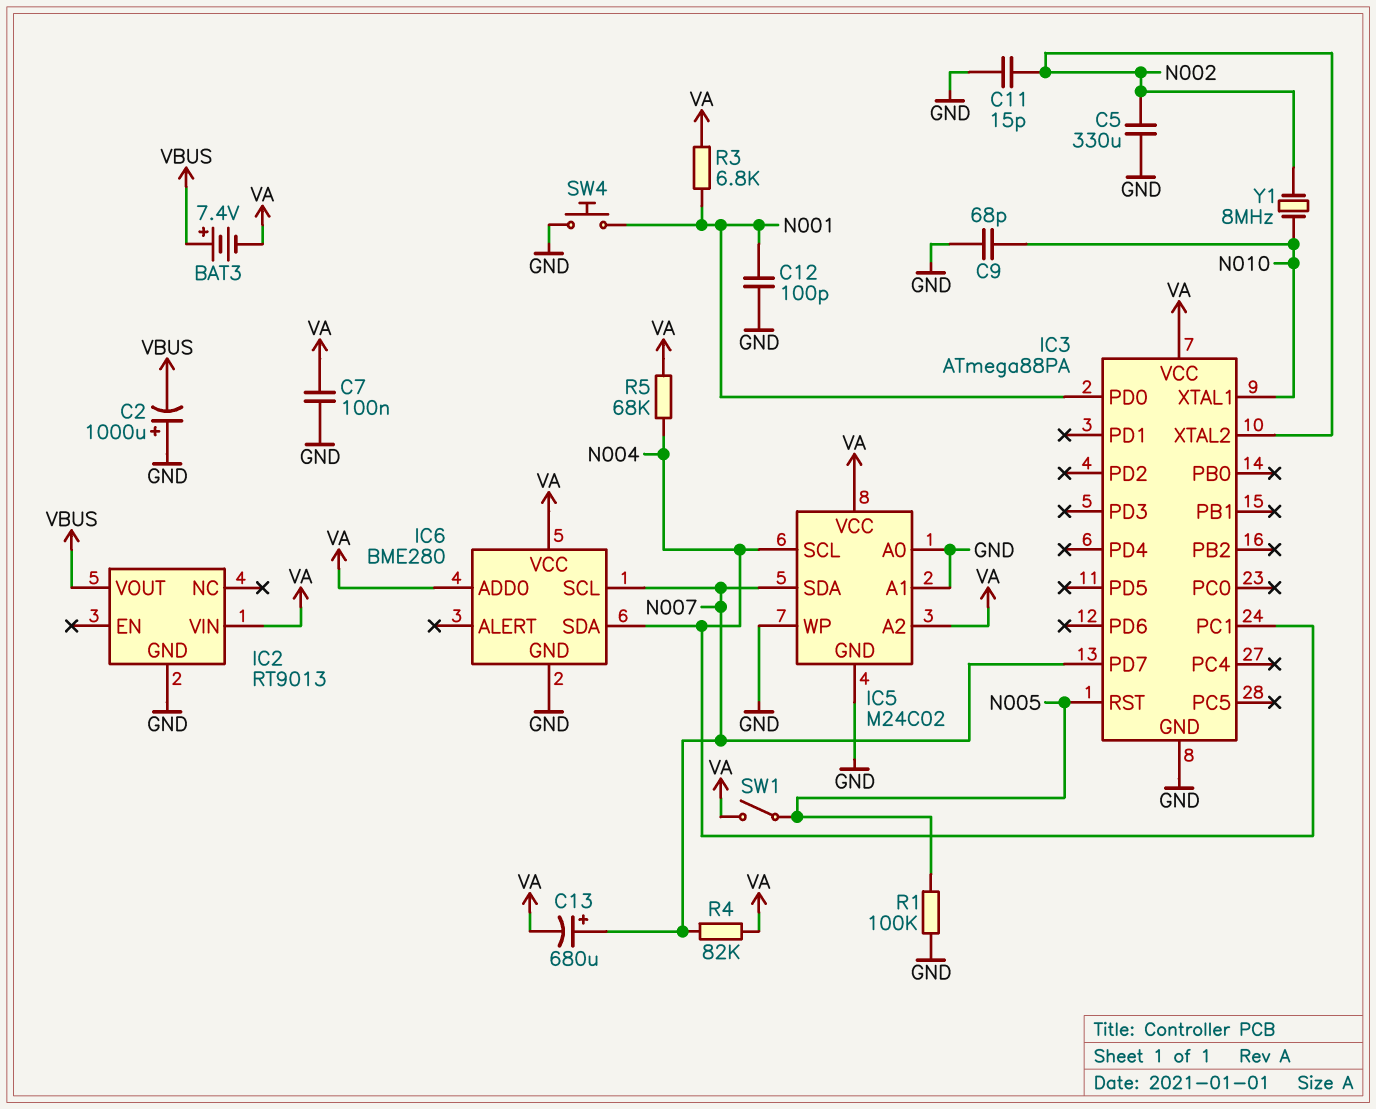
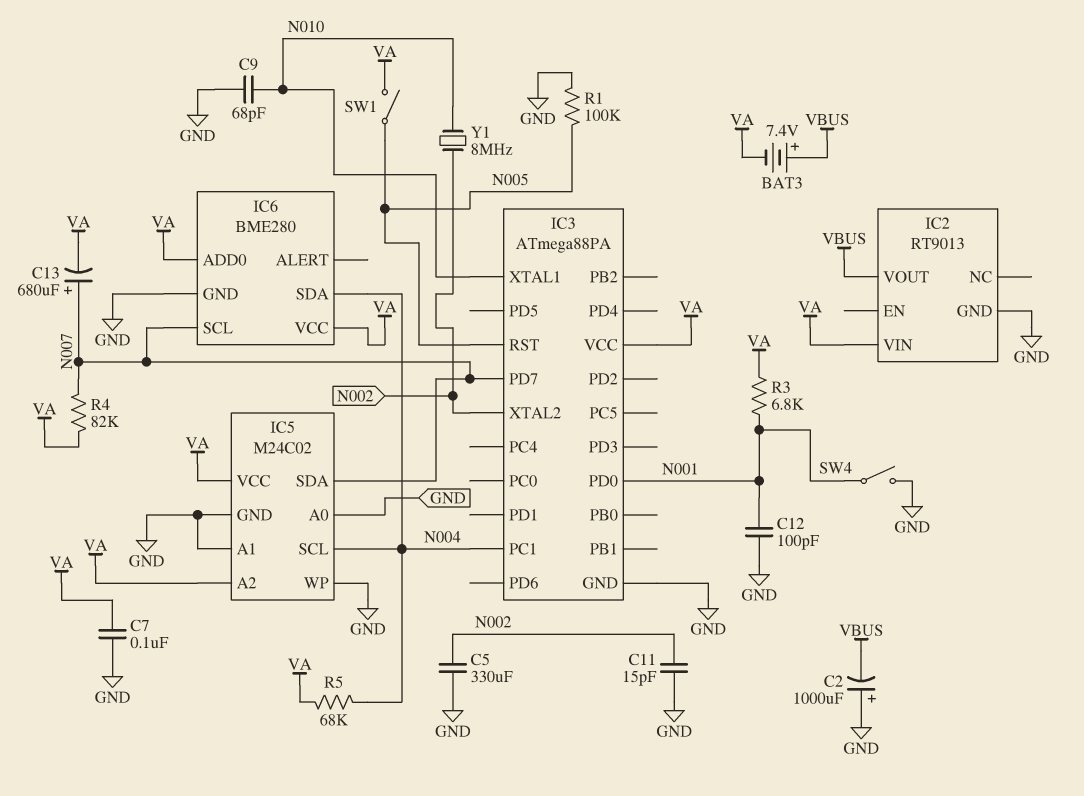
SW4: button (GND, N001) -> switch (GND, N001)

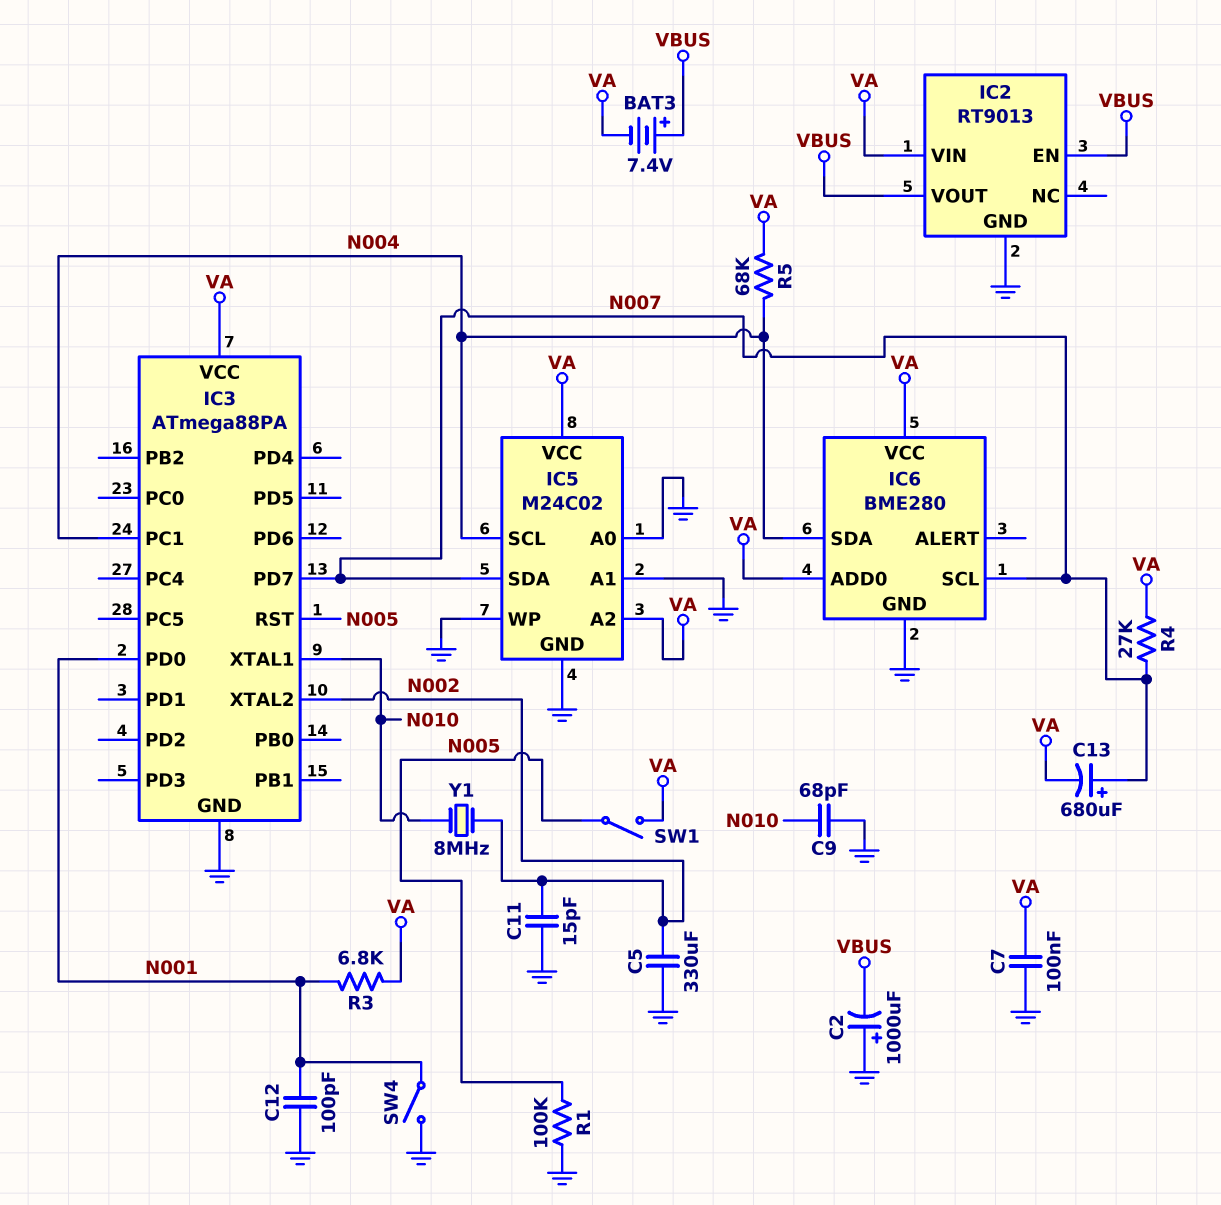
IC2 pin EN: none -> VBUS
R4: 82k (N007, VA) -> 27k (N007, VA)

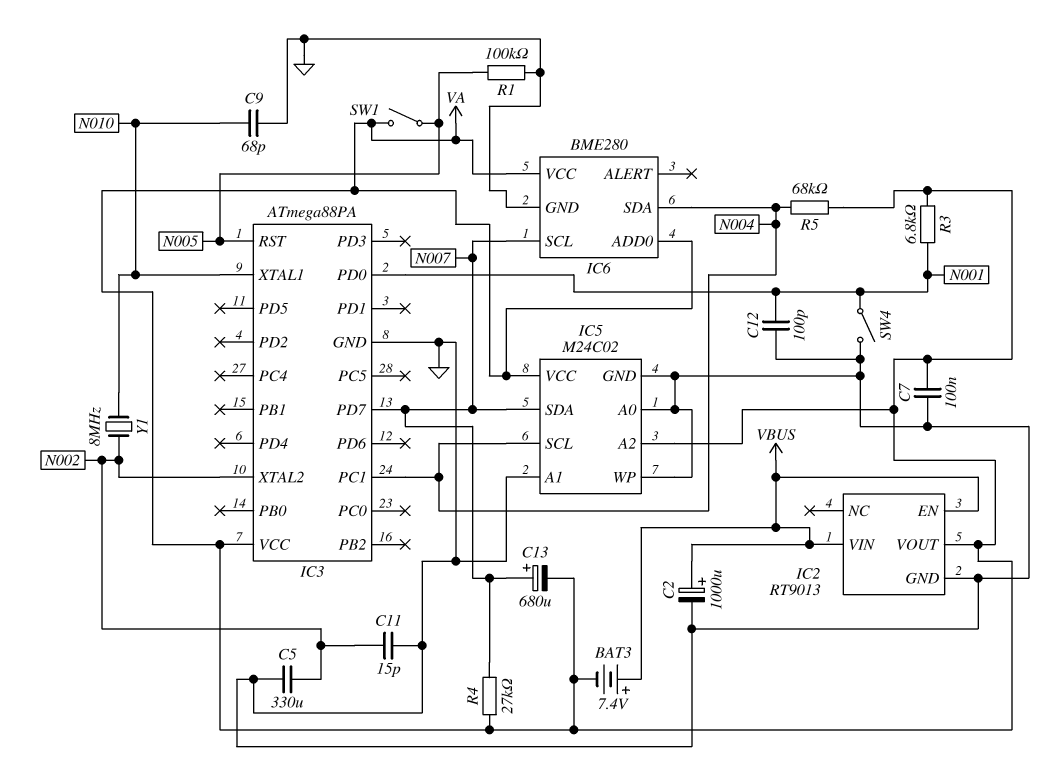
C2: 1000uF (plus GND, minus VBUS) -> 1000uF (plus VBUS, minus GND)
IC2 pin VIN: VA -> VBUS
IC2 pin VOUT: VBUS -> VA

